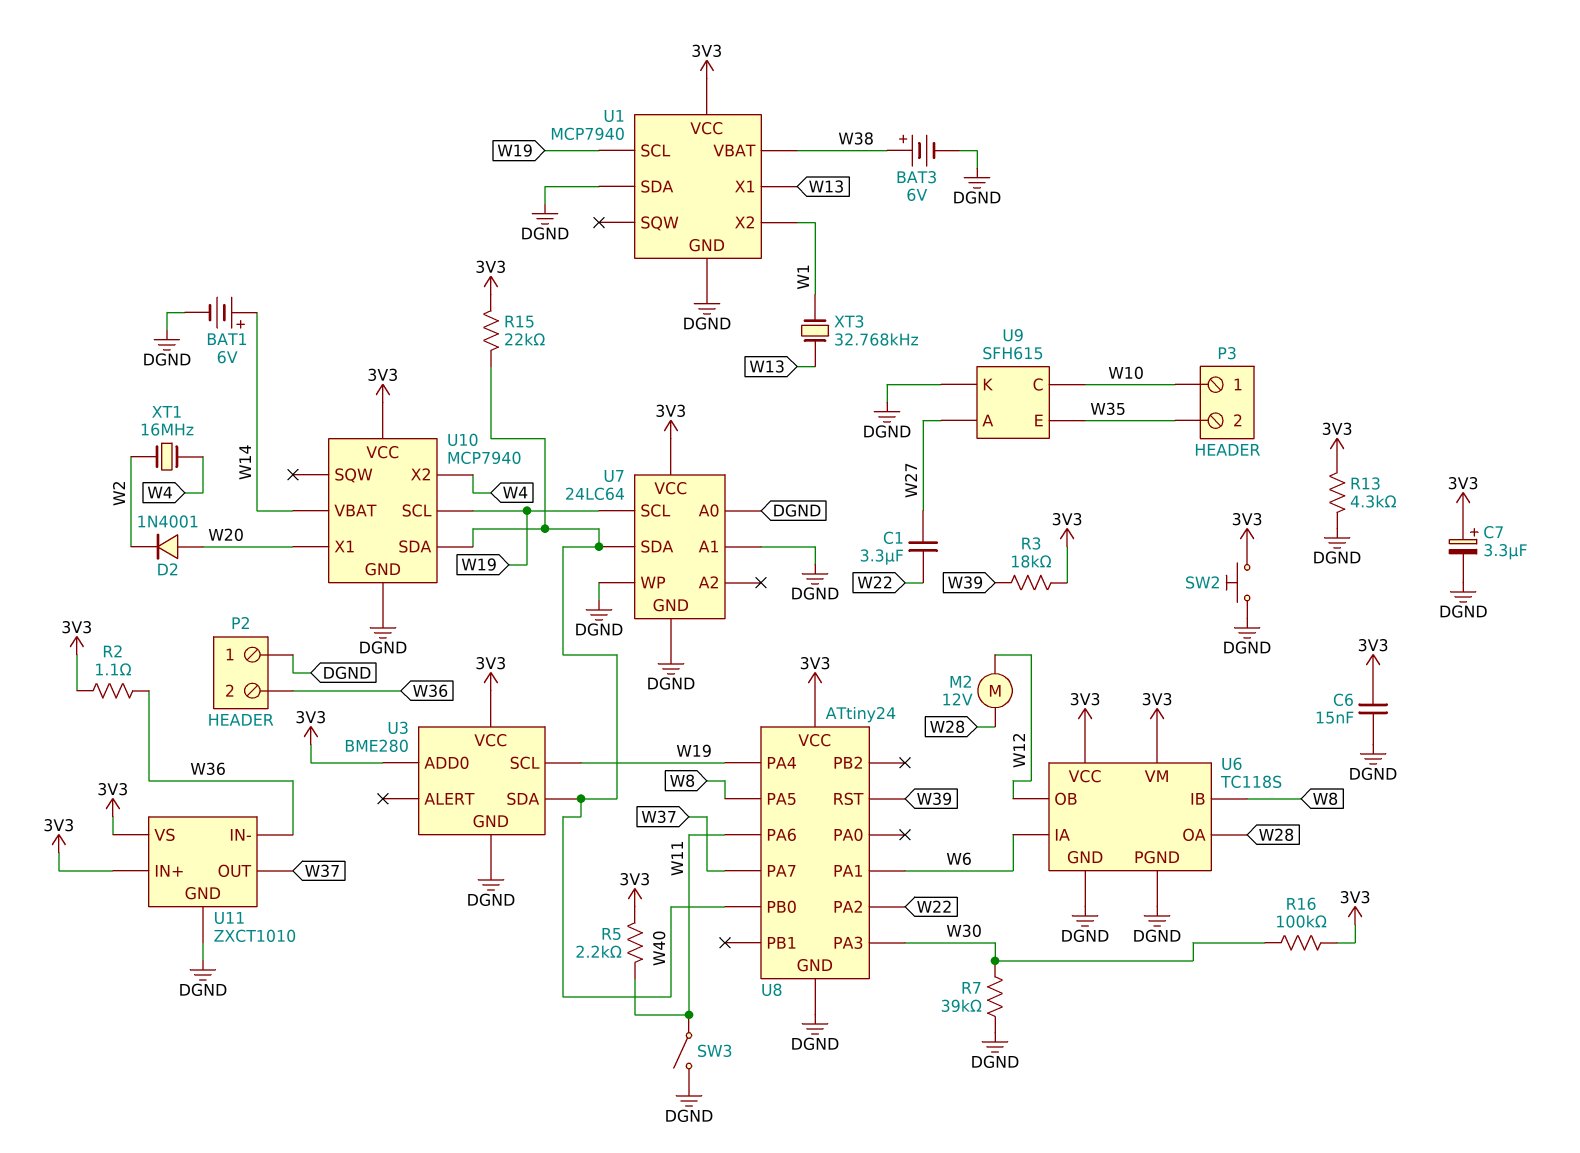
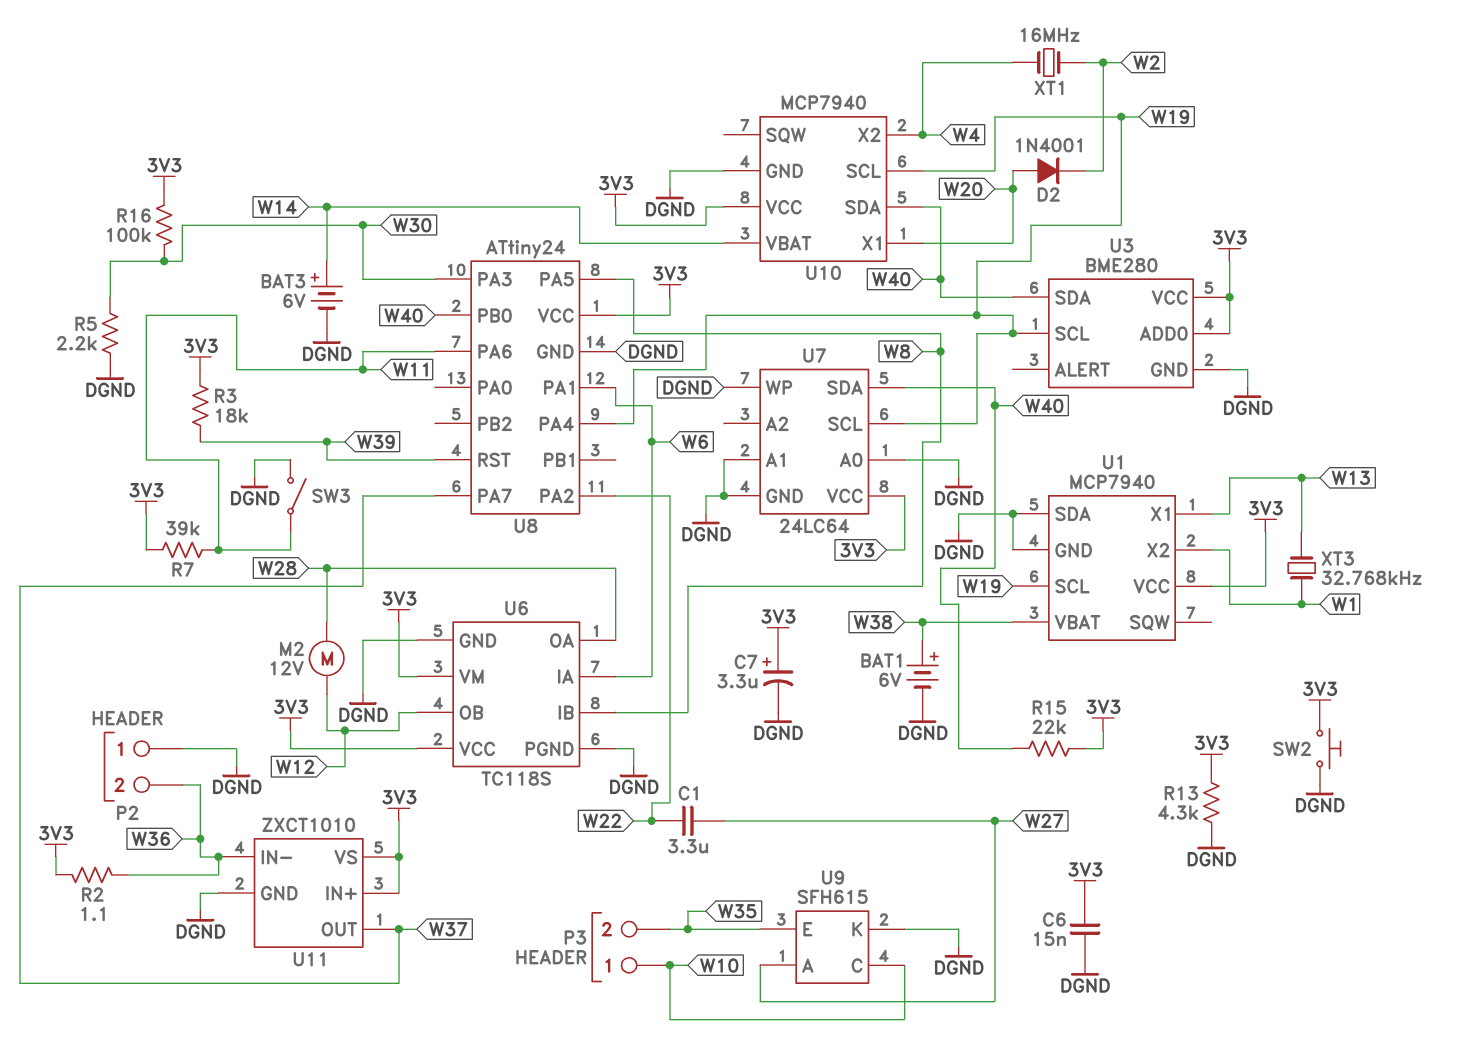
BAT1: 6V (plus W14, minus DGND) -> 6V (plus W38, minus DGND)
BAT3: 6V (plus W38, minus DGND) -> 6V (plus W14, minus DGND)
R5: 2.2k (3V3, W11) -> 2.2k (DGND, W30)
R7: 39k (DGND, W30) -> 39k (3V3, W11)

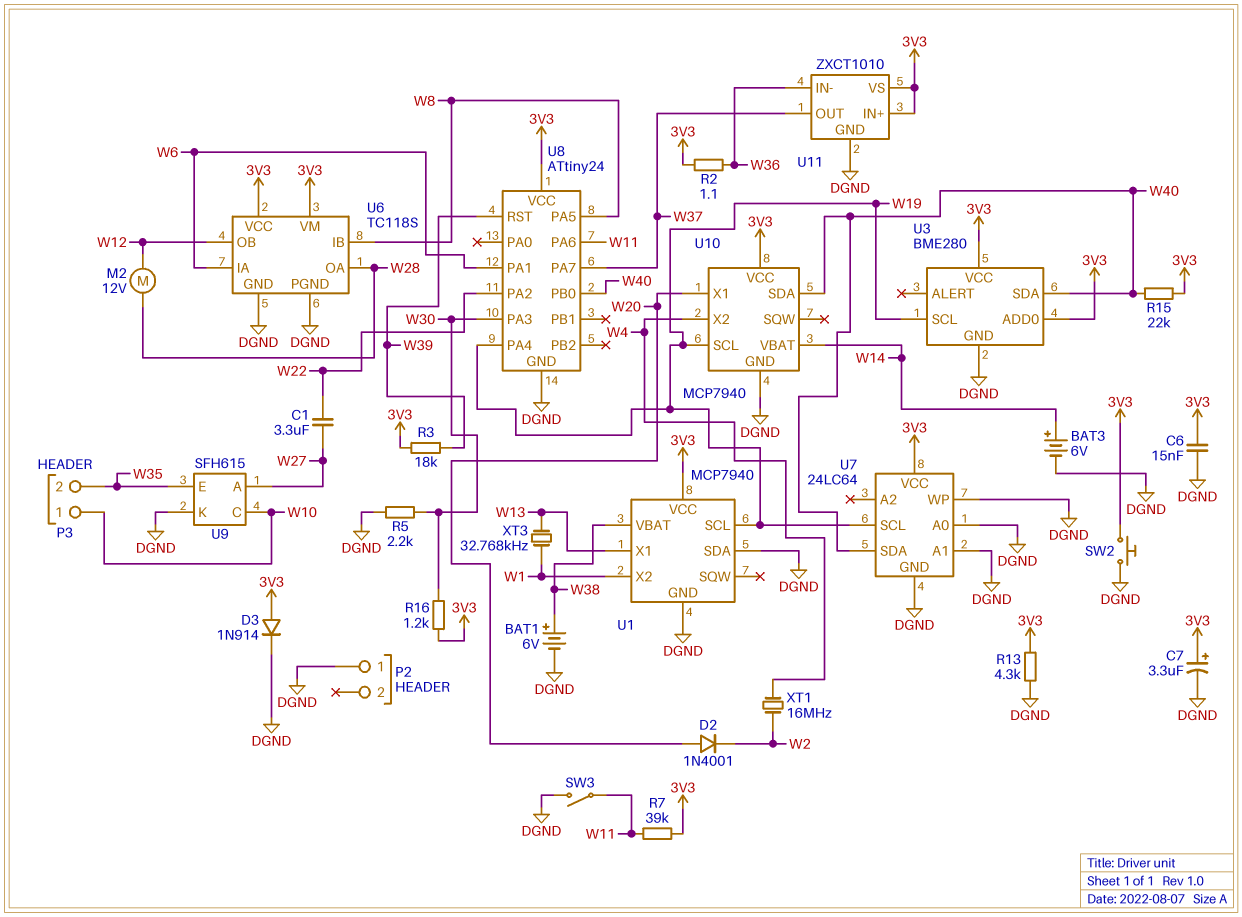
D3: none -> diode 1N914 (A 3V3, K DGND)
P2 pin 2: W36 -> none
R16: 100k (3V3, W30) -> 1.2k (3V3, W30)

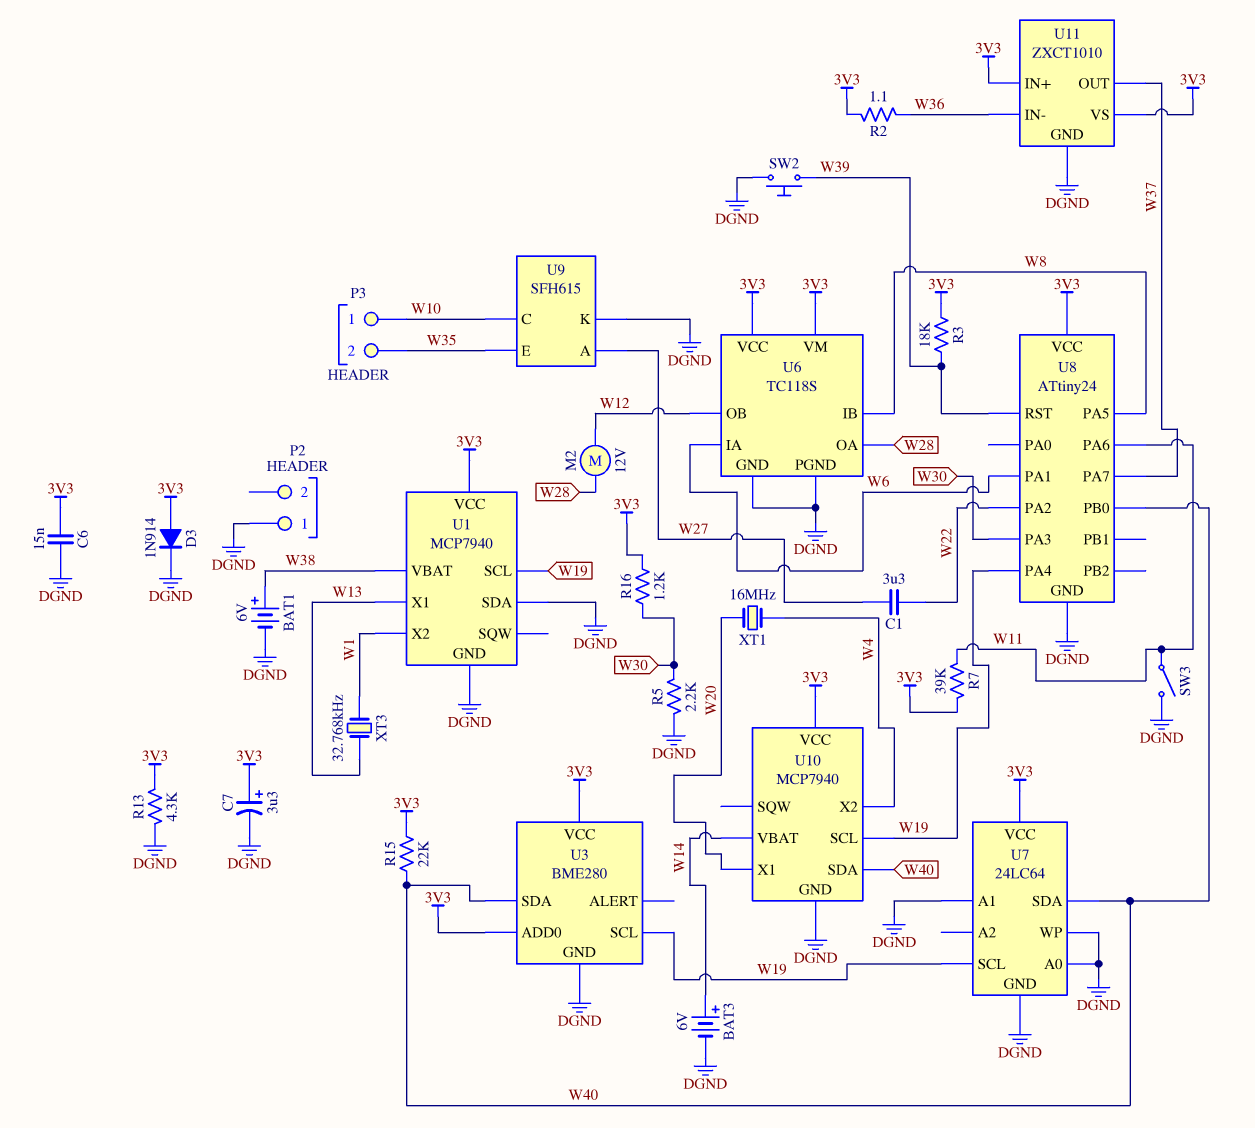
D2: diode 1N4001 (A W20, K W2) -> none
SW2: button (3V3, DGND) -> button (DGND, W39)
XT1: 16MHz (W2, W4) -> 16MHz (W4, W20)

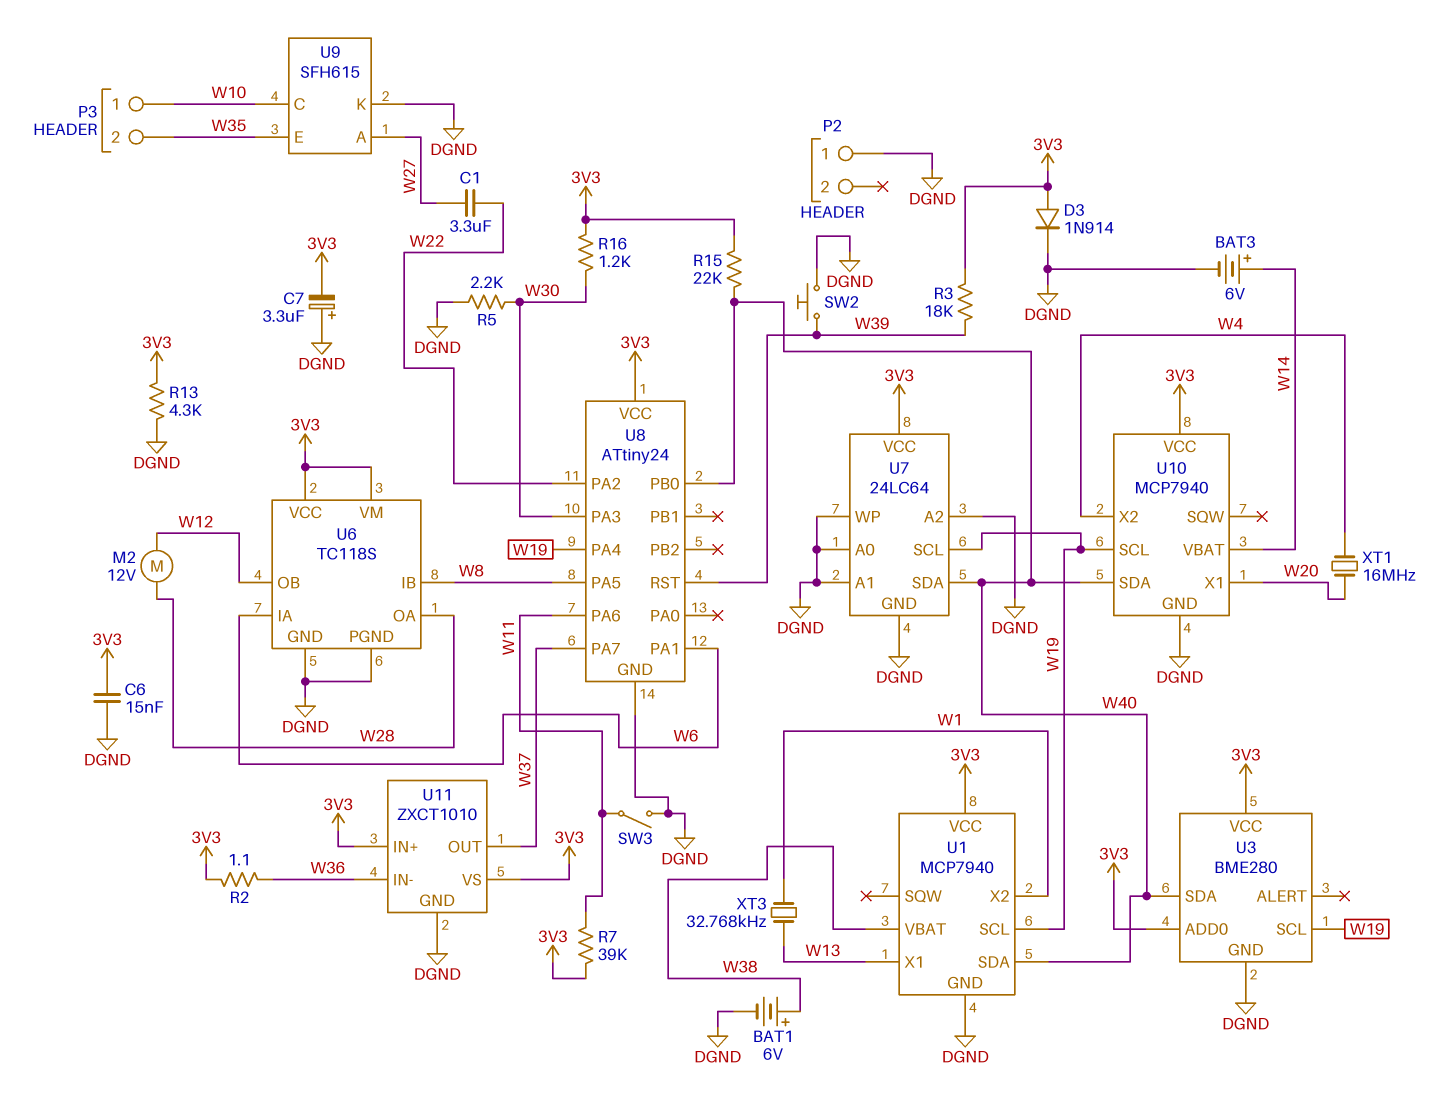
C7: 3.3uF (plus 3V3, minus DGND) -> 3.3uF (plus DGND, minus 3V3)
U1 pin SDA: DGND -> W40
U7 pin A2: none -> DGND

